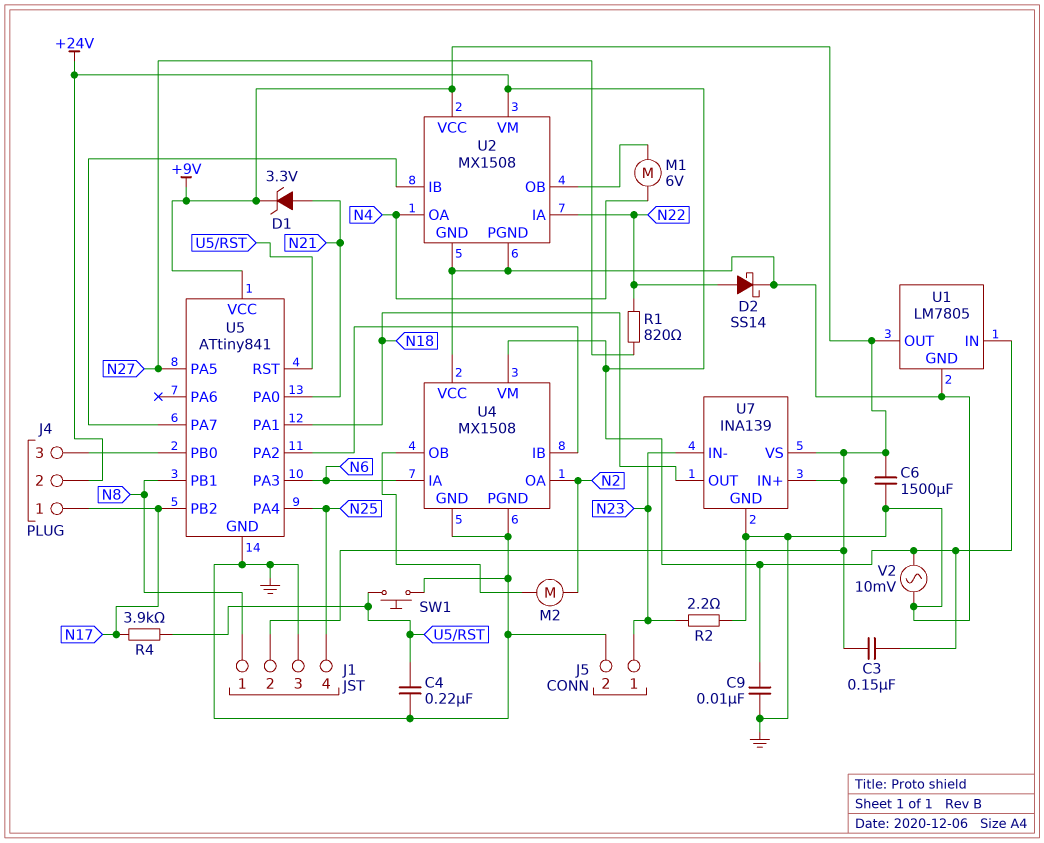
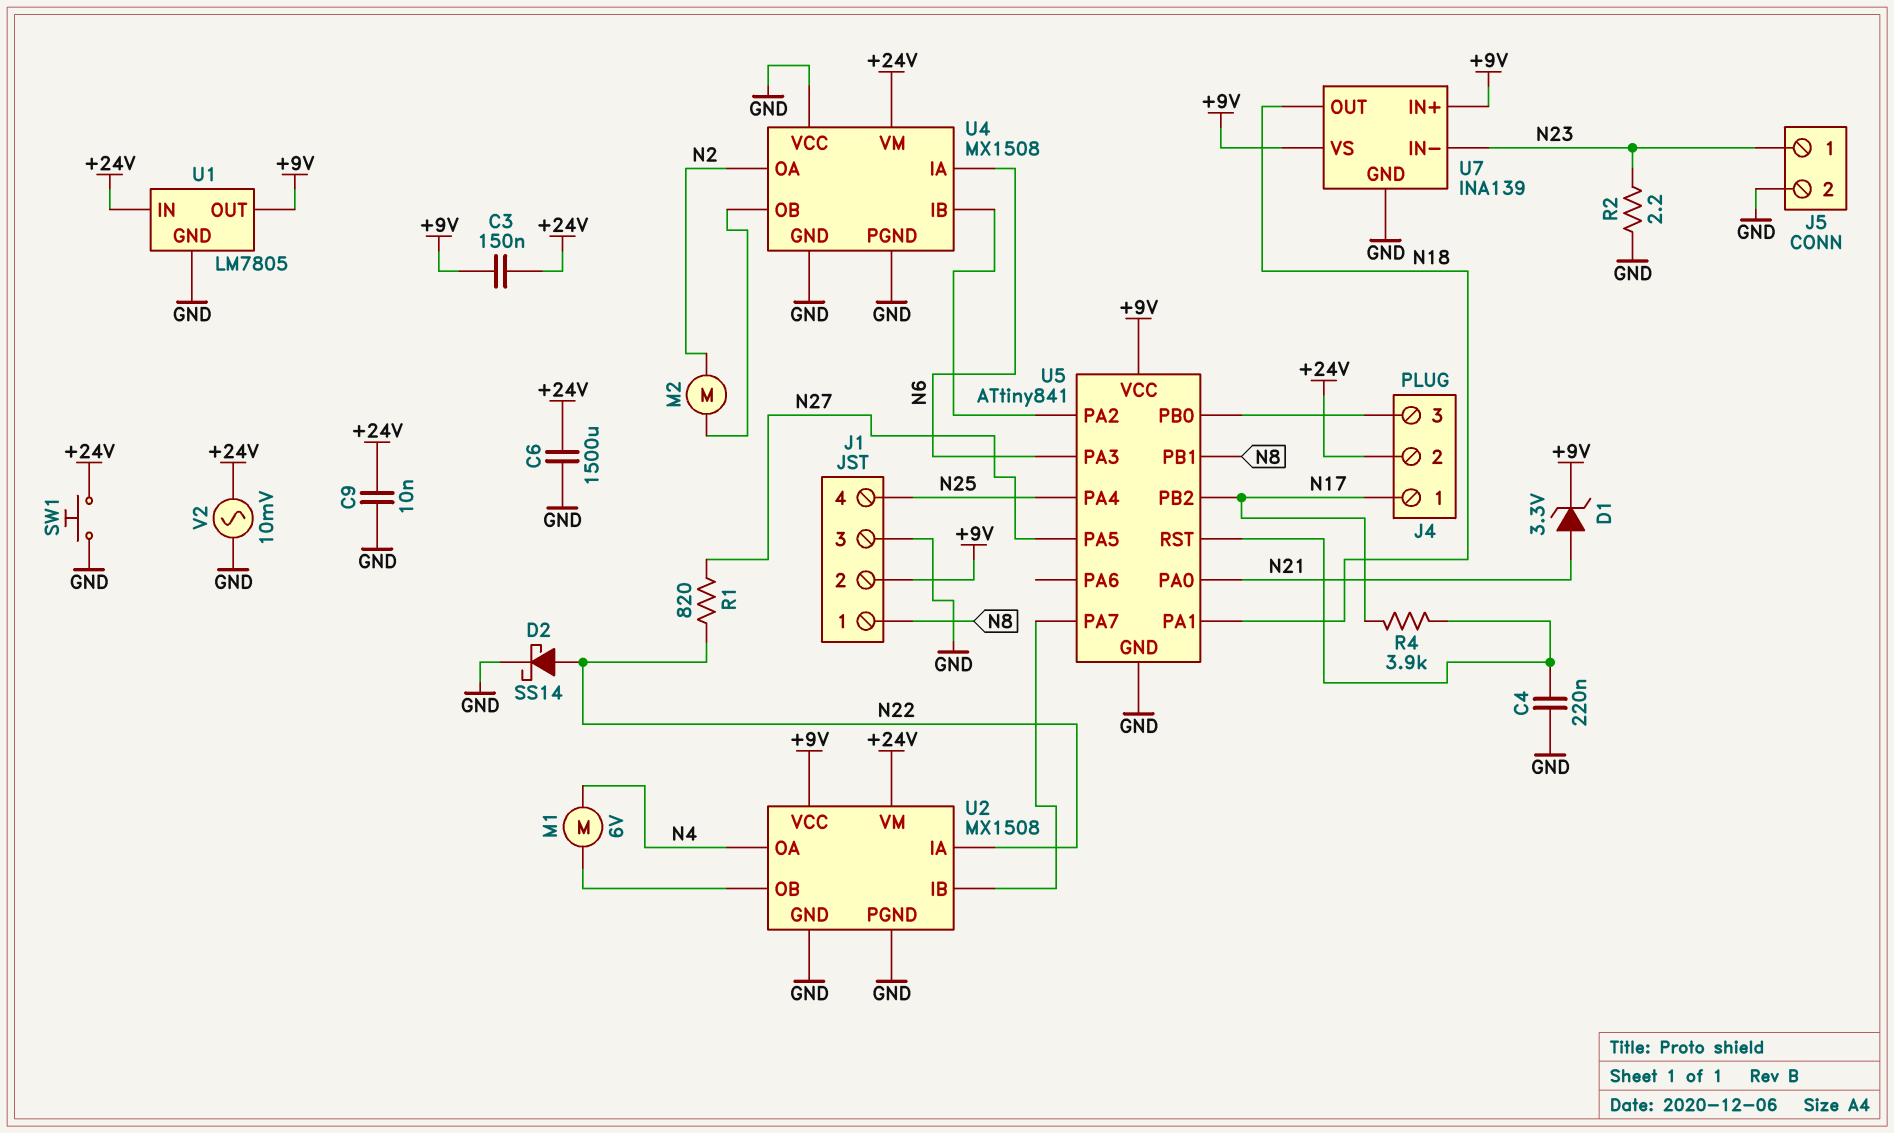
C6: 1500uF (+9V, GND) -> 1500uF (+24V, GND)
SW1: button (GND, U5/RST) -> button (+24V, GND)

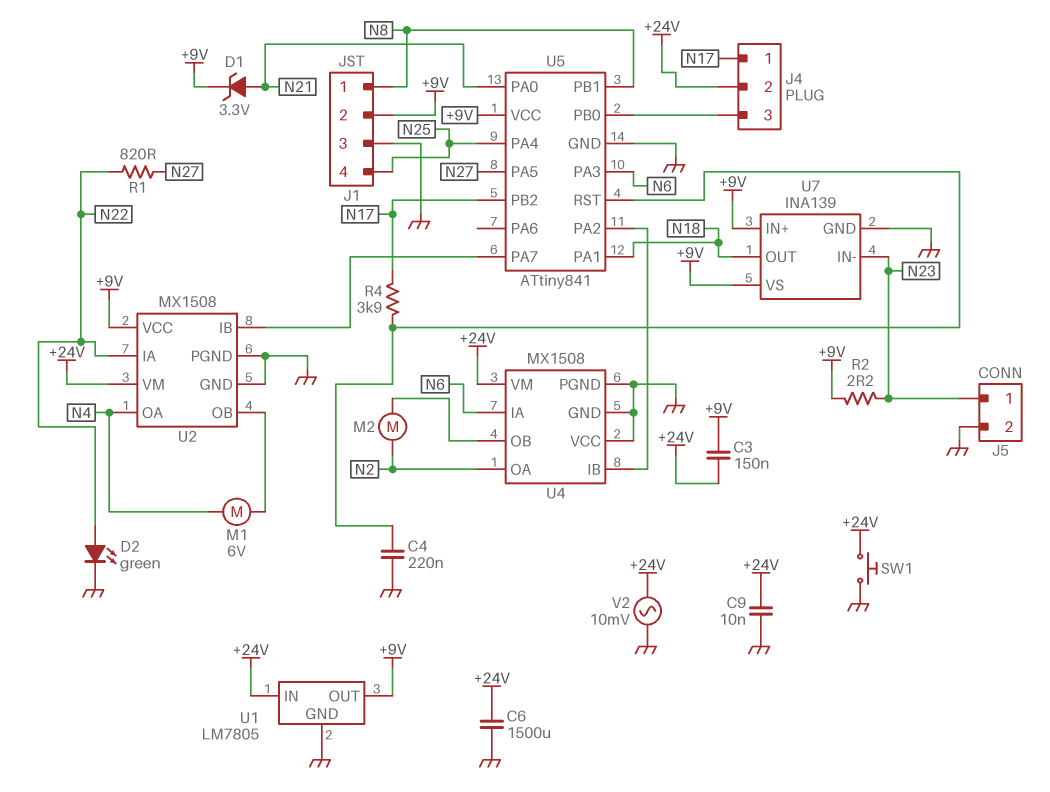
D2: schottky SS14 (A N22, K GND) -> LED green (A N22, K GND)
R2: 2.2 (GND, N23) -> 2.2 (+9V, N23)

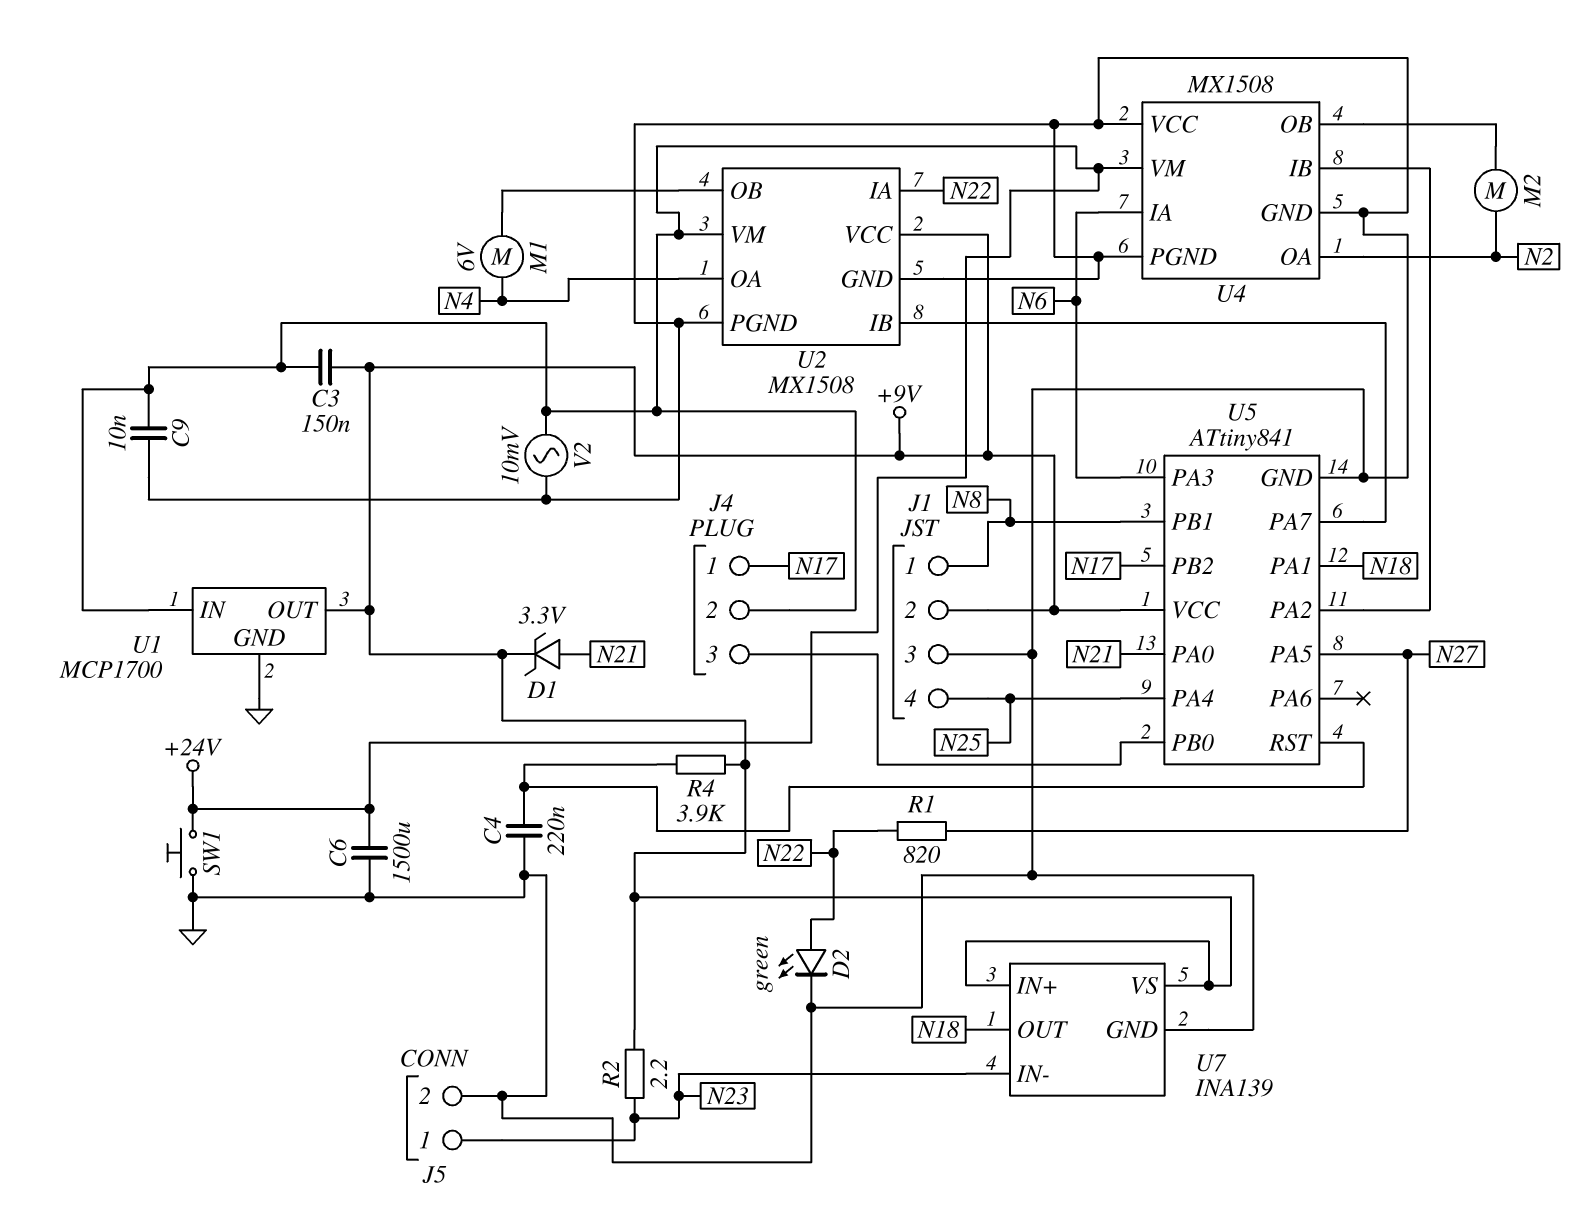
R4: 3.9k (N17, U5/RST) -> 3.9k (+9V, U5/RST)
U1: LM7805 -> MCP1700

